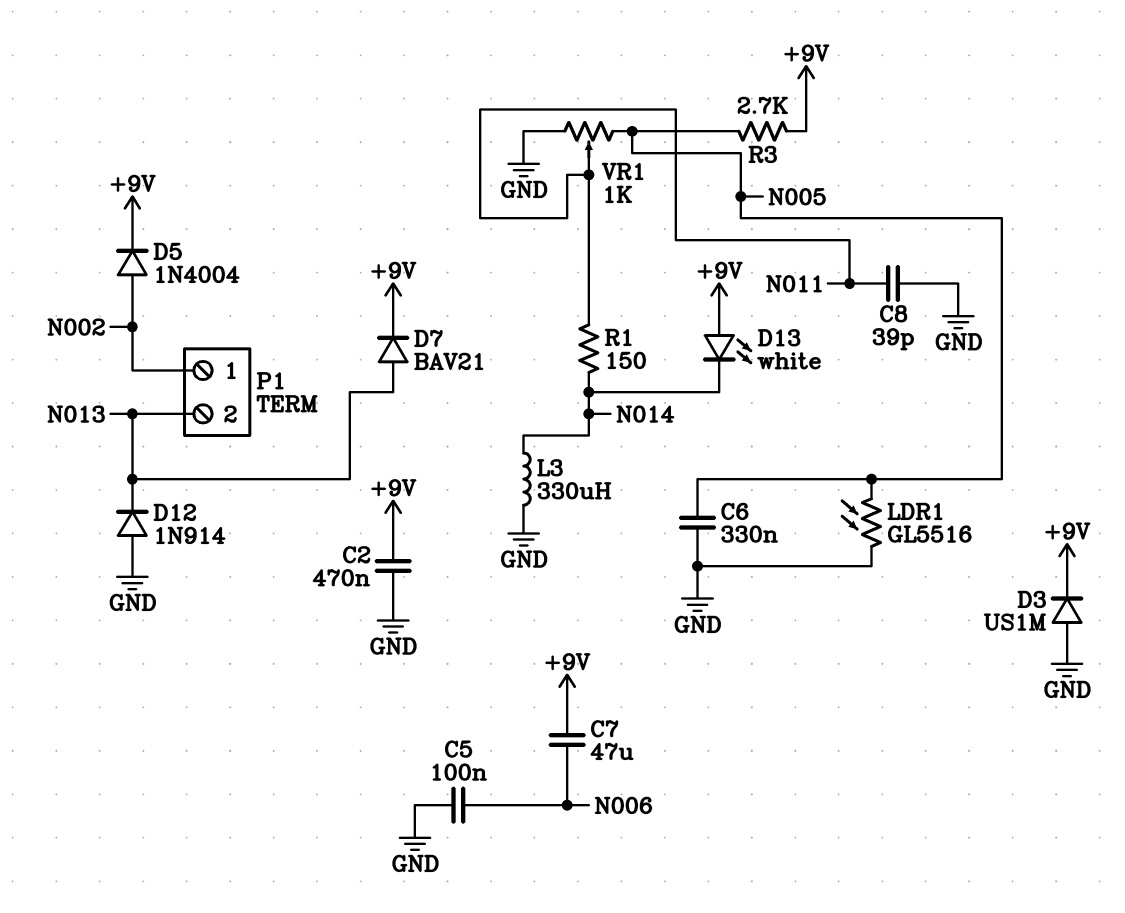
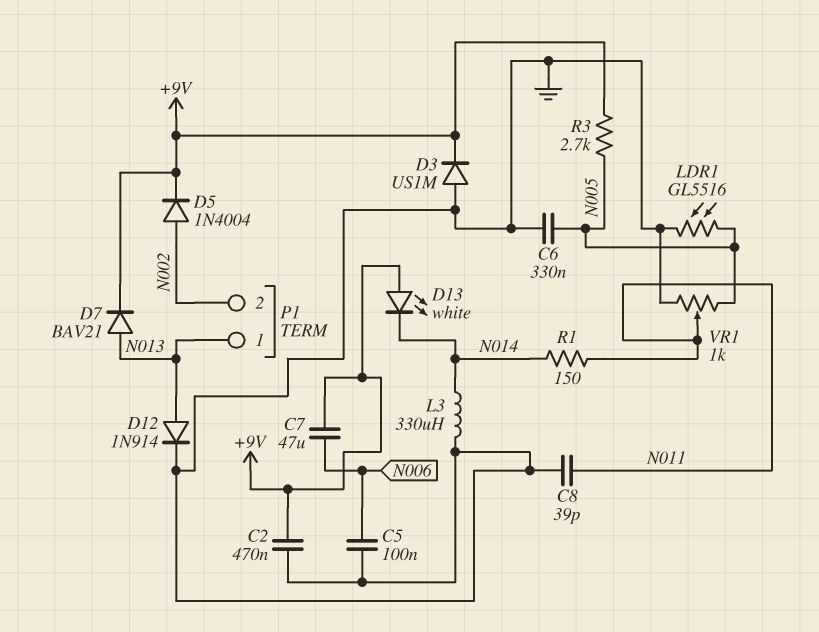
D12: diode 1N914 (A GND, K N013) -> diode 1N914 (A N013, K GND)
P1 pin 1: N002 -> N013
P1 pin 2: N013 -> N002

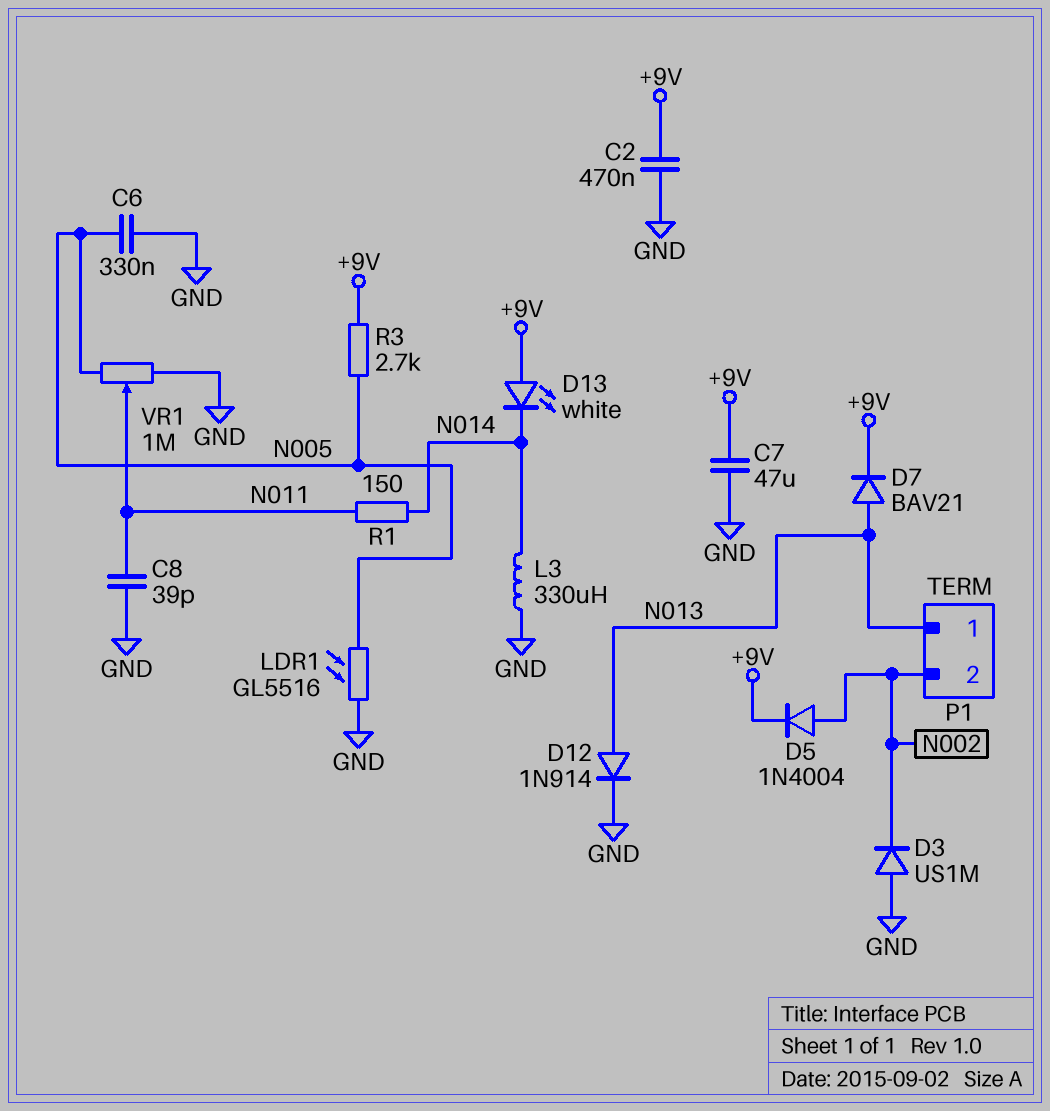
C5: 100nF (GND, N006) -> none
C7: 47uF (+9V, N006) -> 47uF (+9V, GND)
D3: diode US1M (A GND, K +9V) -> diode US1M (A GND, K N002)
VR1: 1k (GND, N005, wiper N011) -> 1M (GND, N005, wiper N011)

